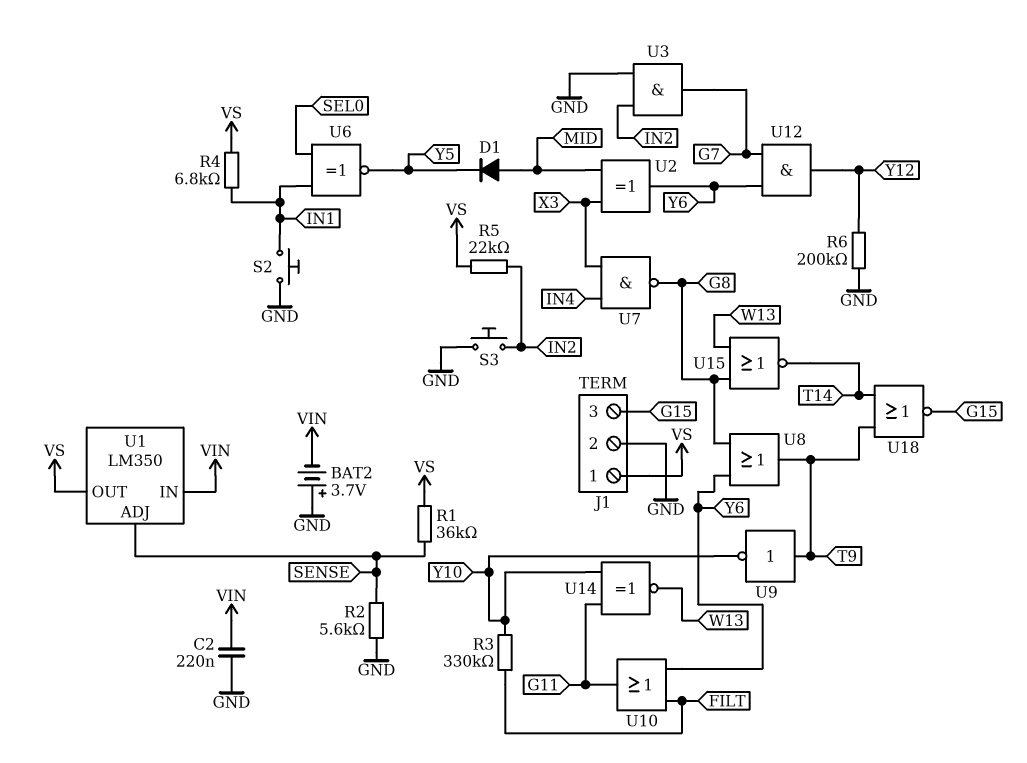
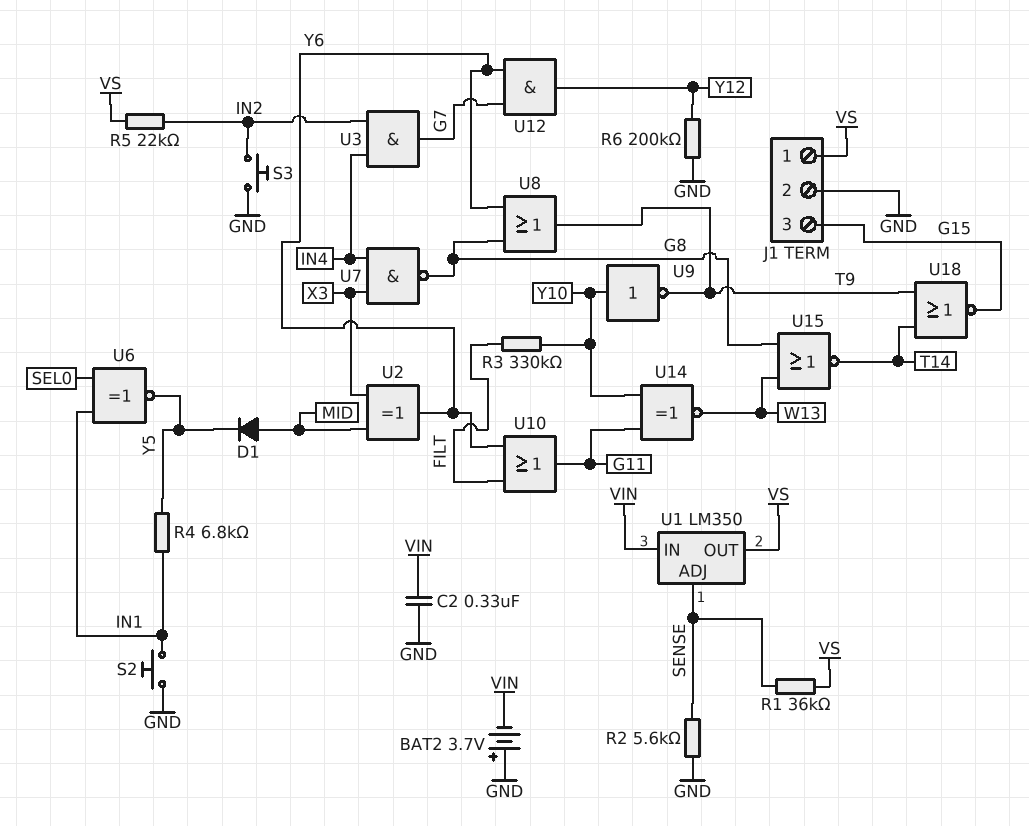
C2: 220nF (GND, VIN) -> 330nF (GND, VIN)
R4: 6.8k (IN1, VS) -> 6.8k (IN1, Y5)
U3: AND (in GND, in IN2, out G7) -> AND (in IN2, in IN4, out G7)
U9: NOT (in T9, out Y10) -> NOT (in Y10, out T9)

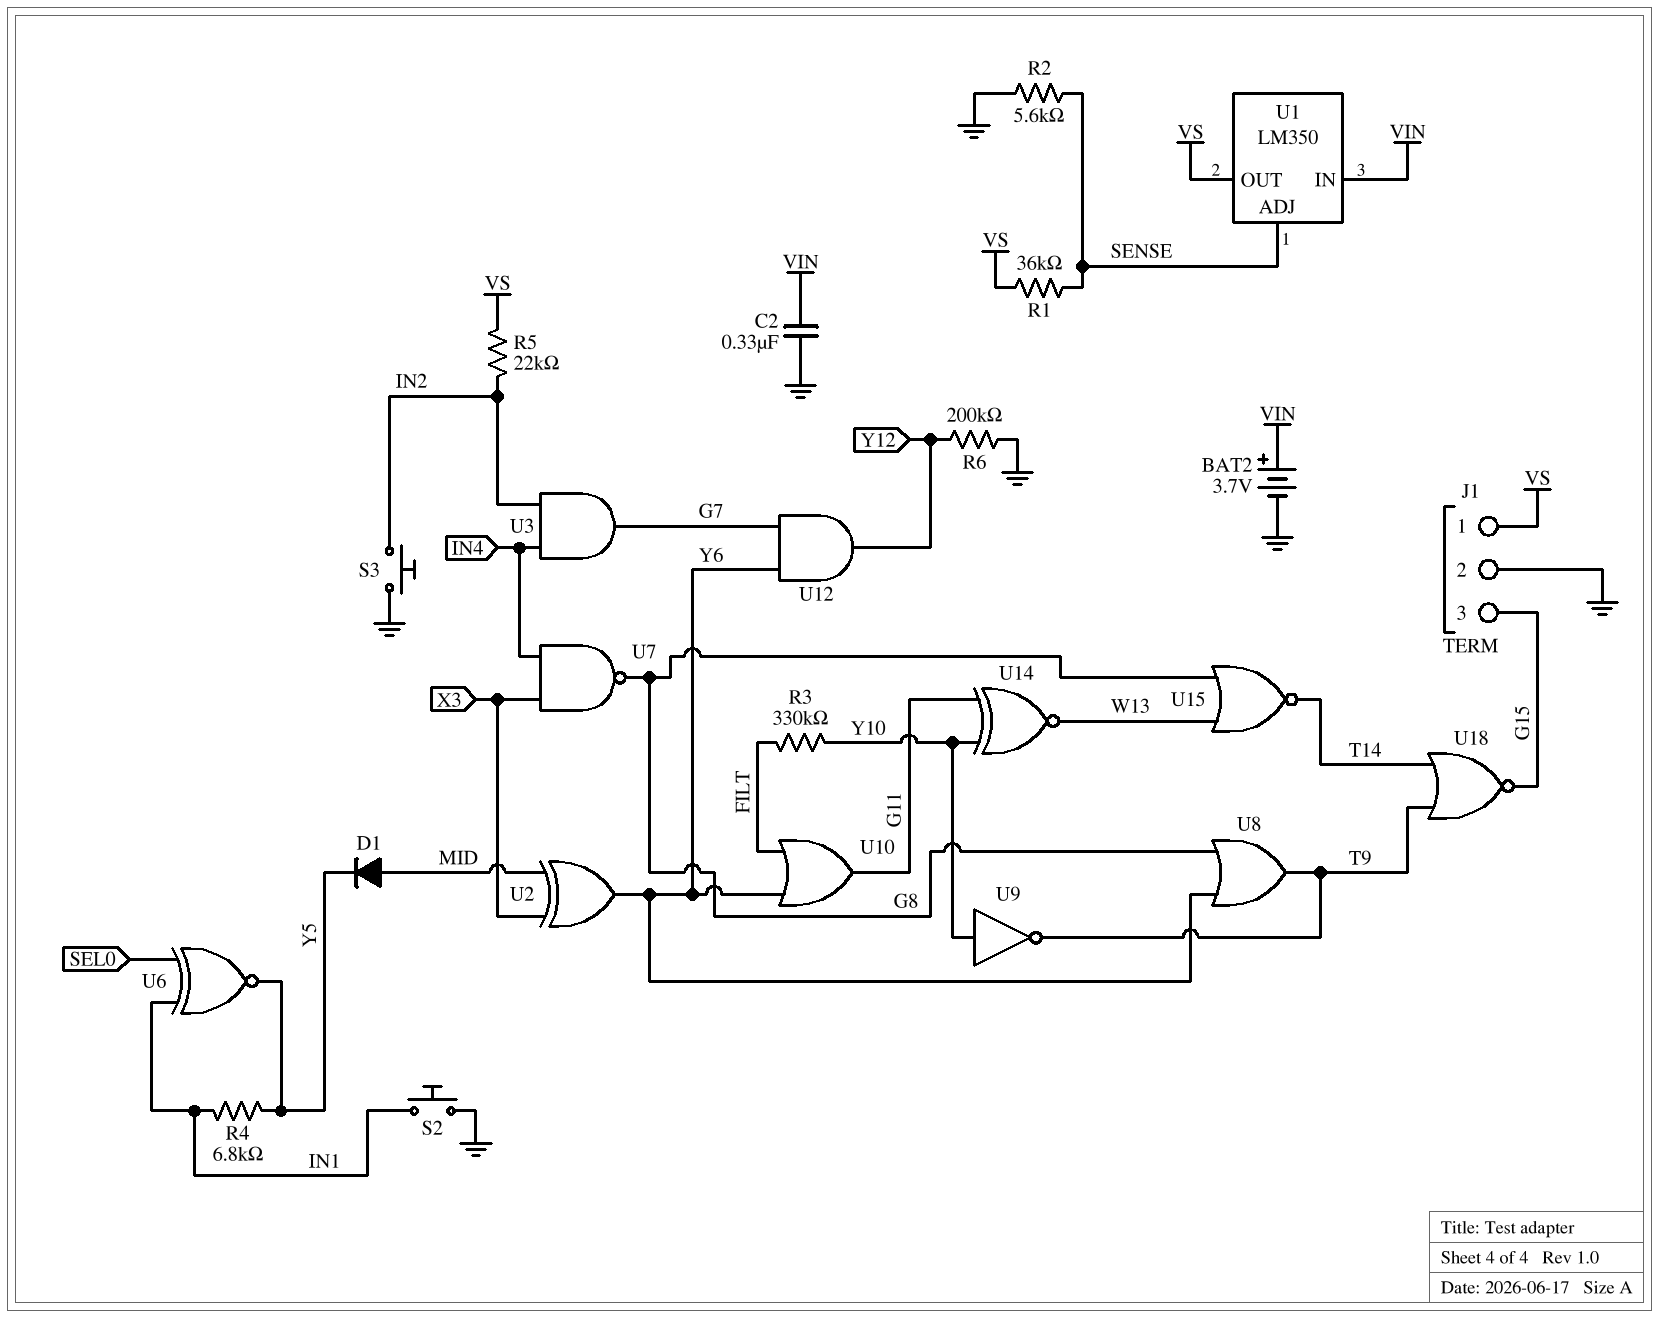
BAT2: 3.7V (plus GND, minus VIN) -> 3.7V (plus VIN, minus GND)

